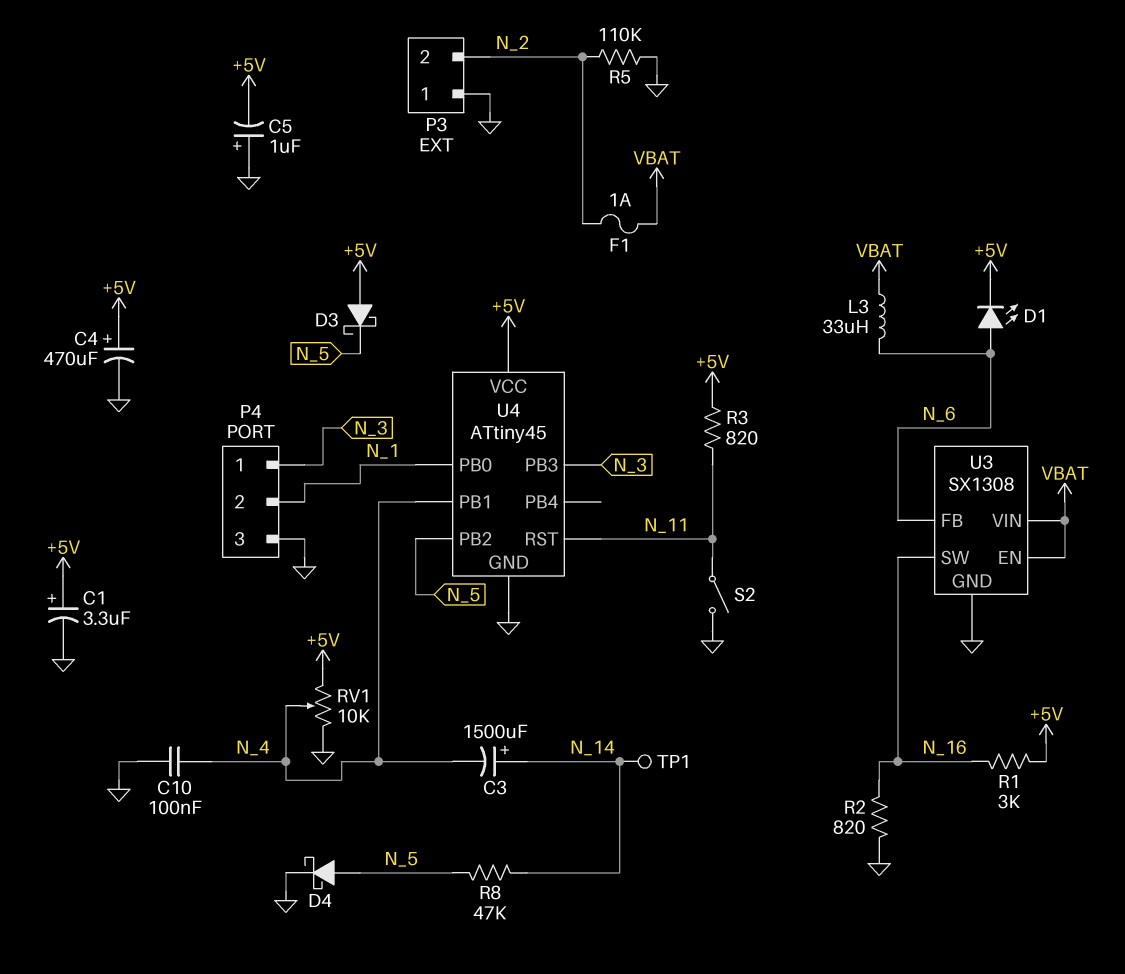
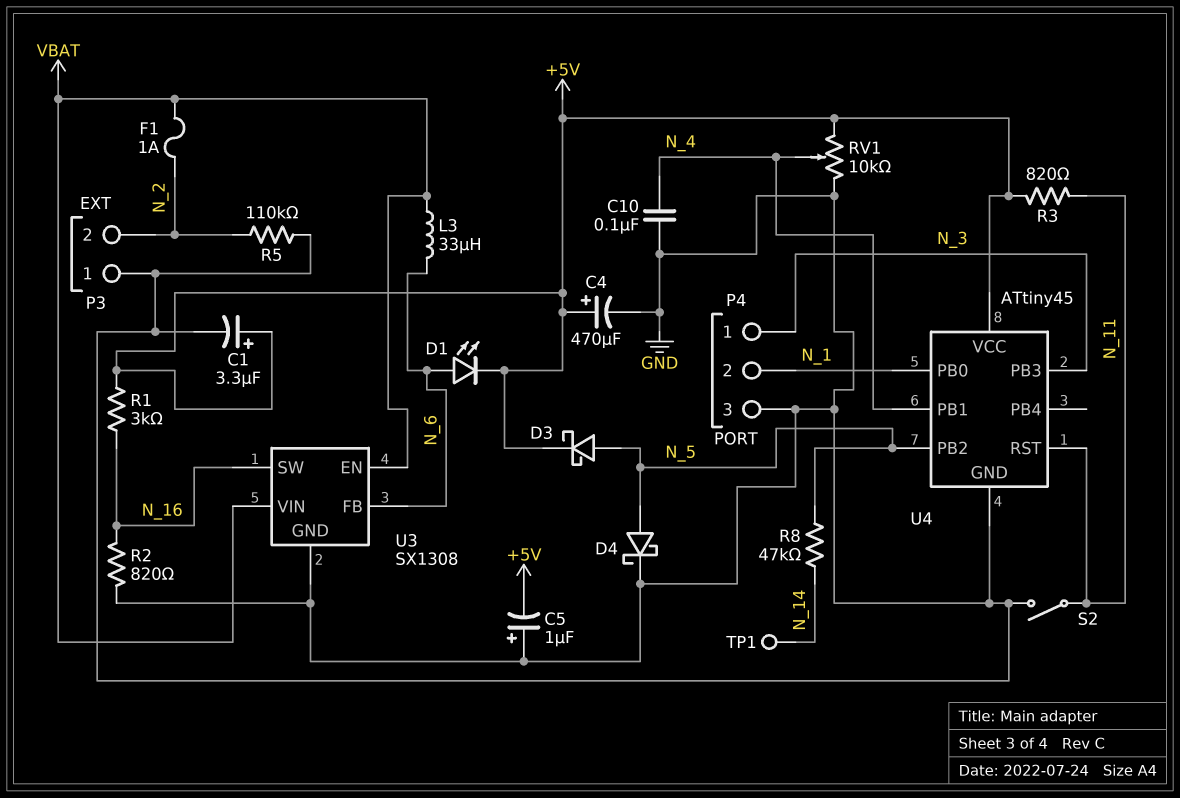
C3: 1500uF (plus N_14, minus N_4) -> none
D3: schottky (A +5V, K N_5) -> schottky (A N_5, K +5V)

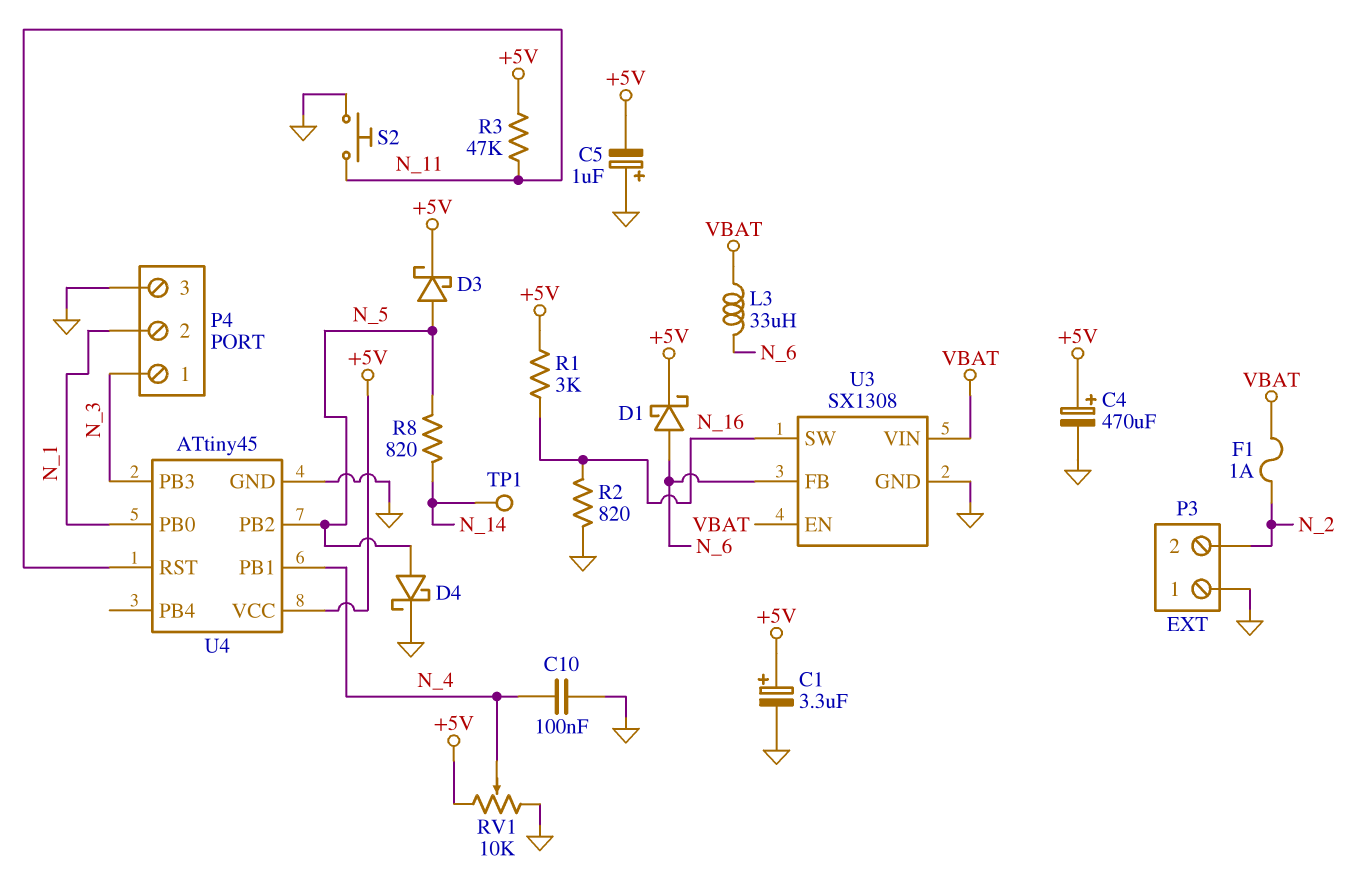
D1: LED (A N_6, K +5V) -> schottky (A N_6, K +5V)
R3: 820 (+5V, N_11) -> 47k (+5V, N_11)
R5: 110k (GND, N_2) -> none
R8: 47k (N_5, N_14) -> 820 (N_5, N_14)
S2: switch (GND, N_11) -> button (GND, N_11)

